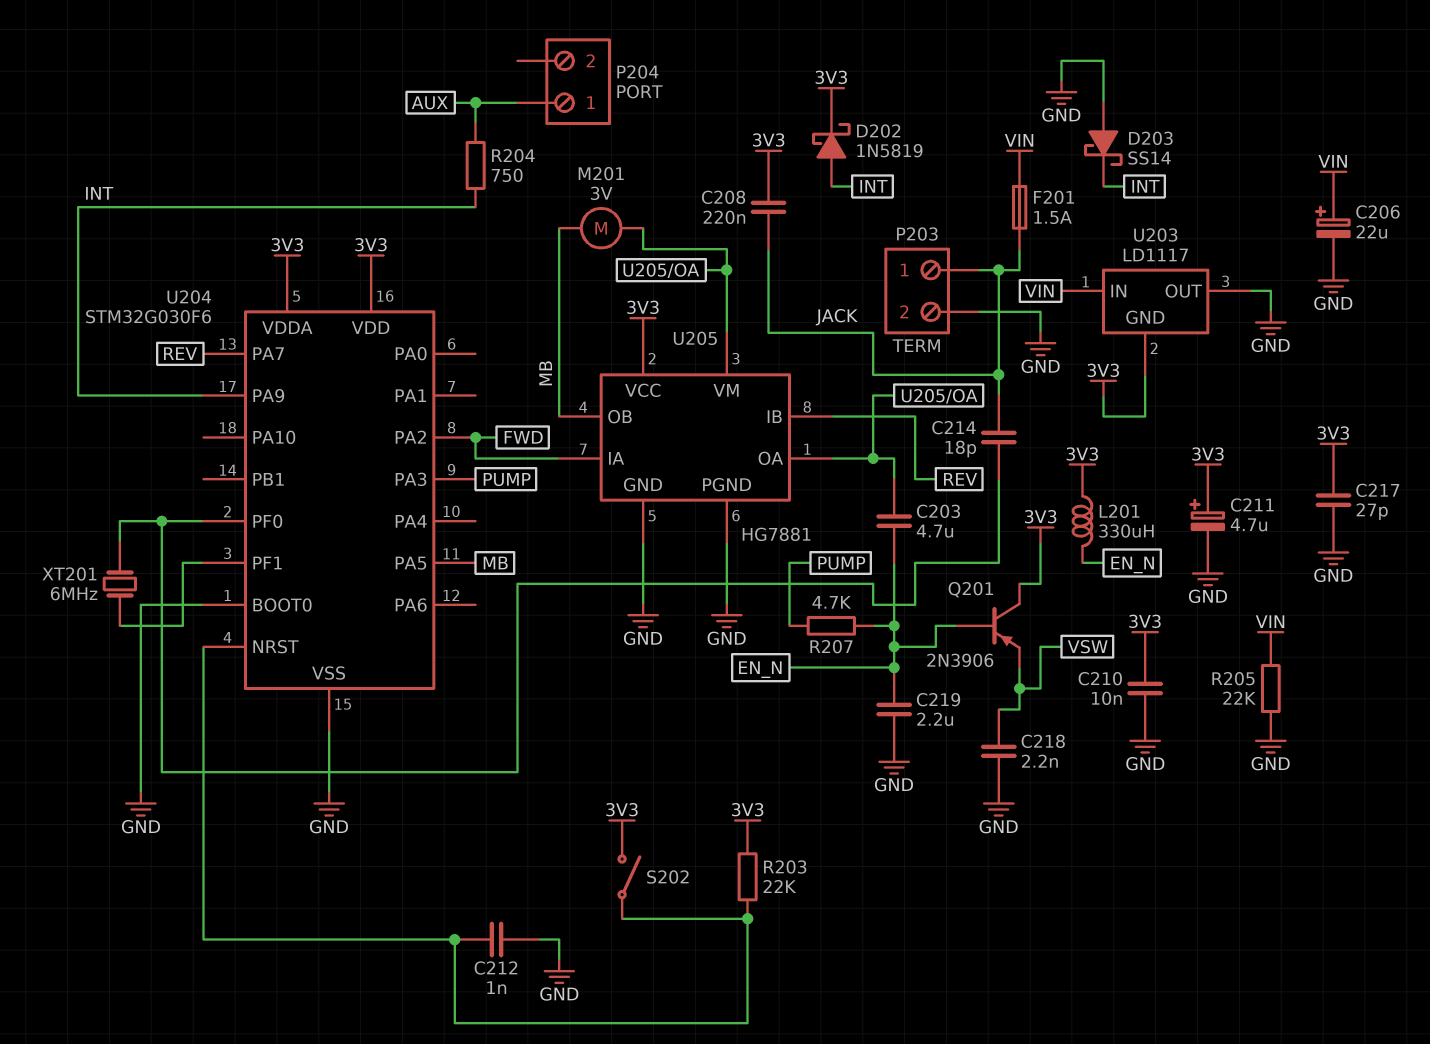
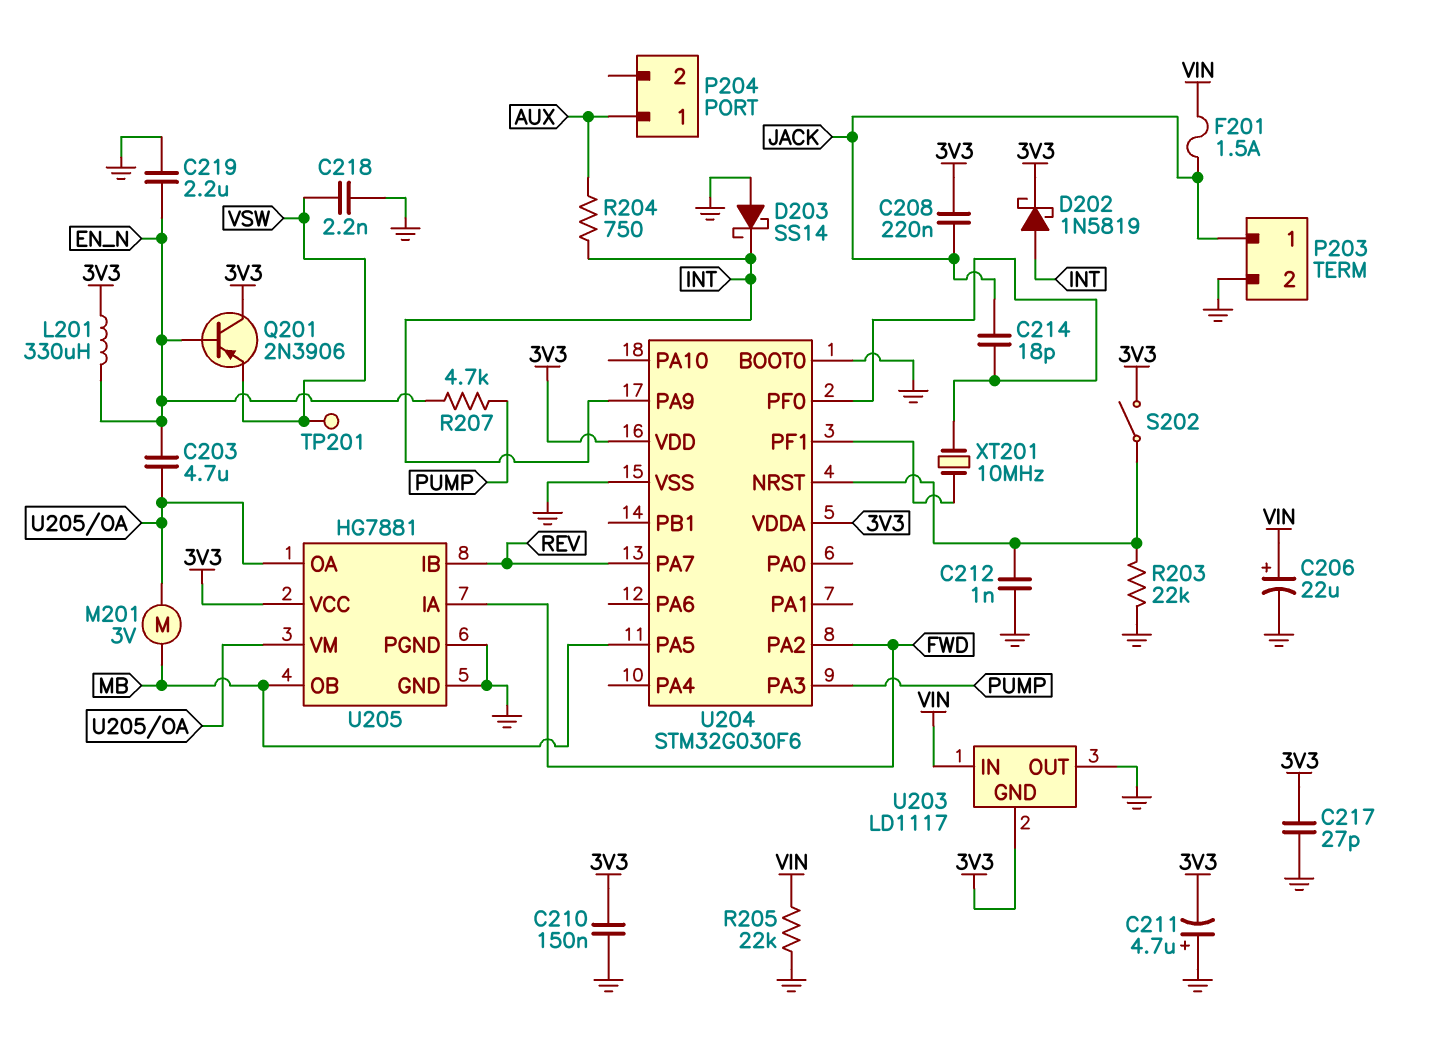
C210: 10nF (3V3, GND) -> 150nF (3V3, GND)
C211: 4.7uF (plus 3V3, minus GND) -> 4.7uF (plus GND, minus 3V3)
R203: 22k (3V3, U204/NRST) -> 22k (GND, U204/NRST)
TP201: none -> test point (VSW)
XT201: 6MHz (U204/PF0, U204/PF1) -> 10MHz (U204/PF0, U204/PF1)

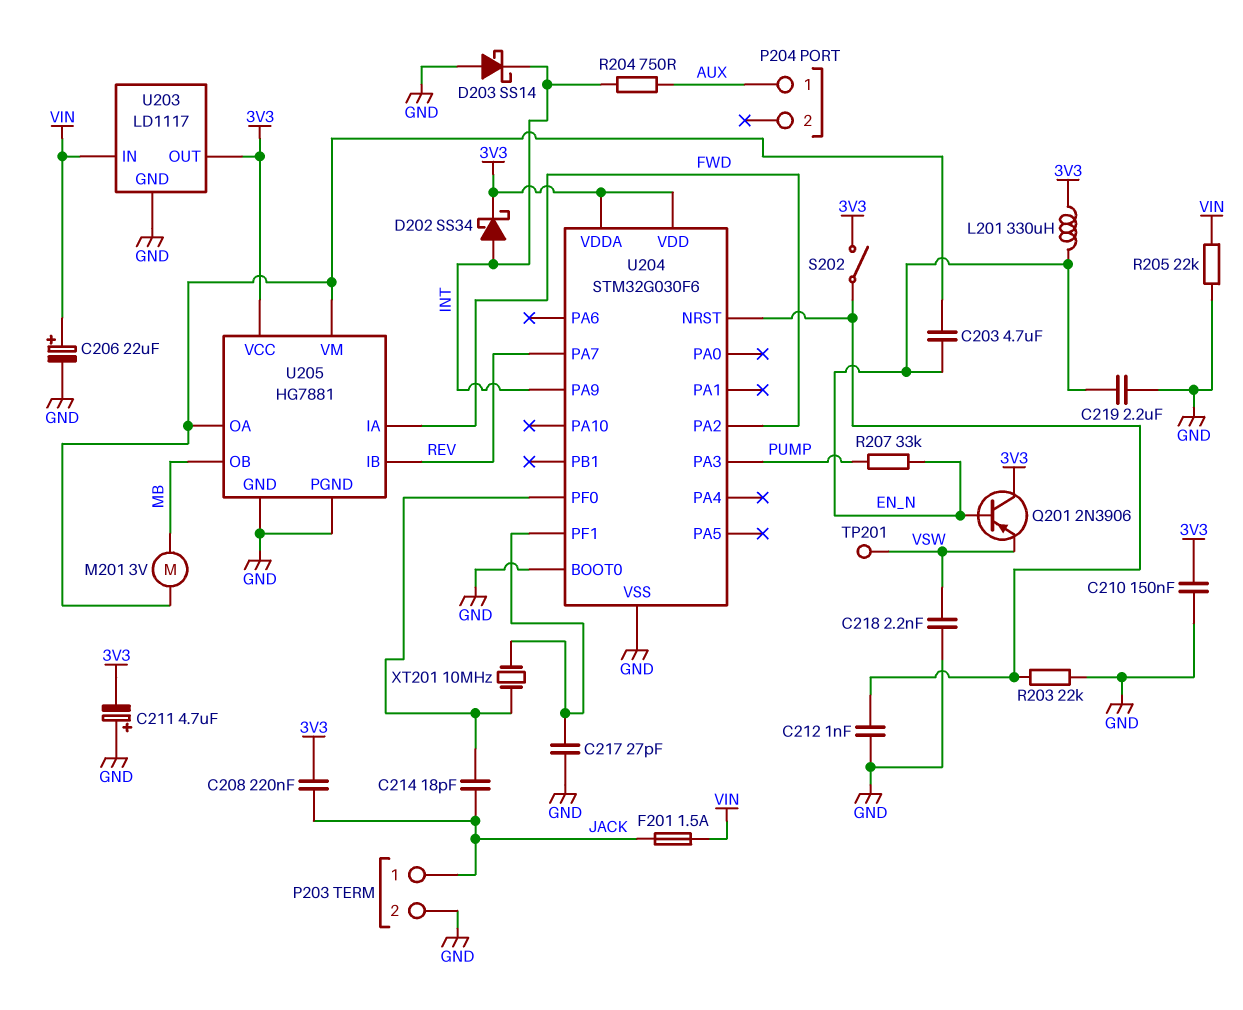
C217: 27pF (3V3, GND) -> 27pF (GND, U204/PF1)
D202: schottky 1N5819 (A INT, K 3V3) -> schottky SS34 (A INT, K 3V3)
R207: 4.7k (EN_N, PUMP) -> 33k (EN_N, PUMP)
U203 pin GND: 3V3 -> GND
U203 pin OUT: GND -> 3V3
U204 pin PA5: MB -> none

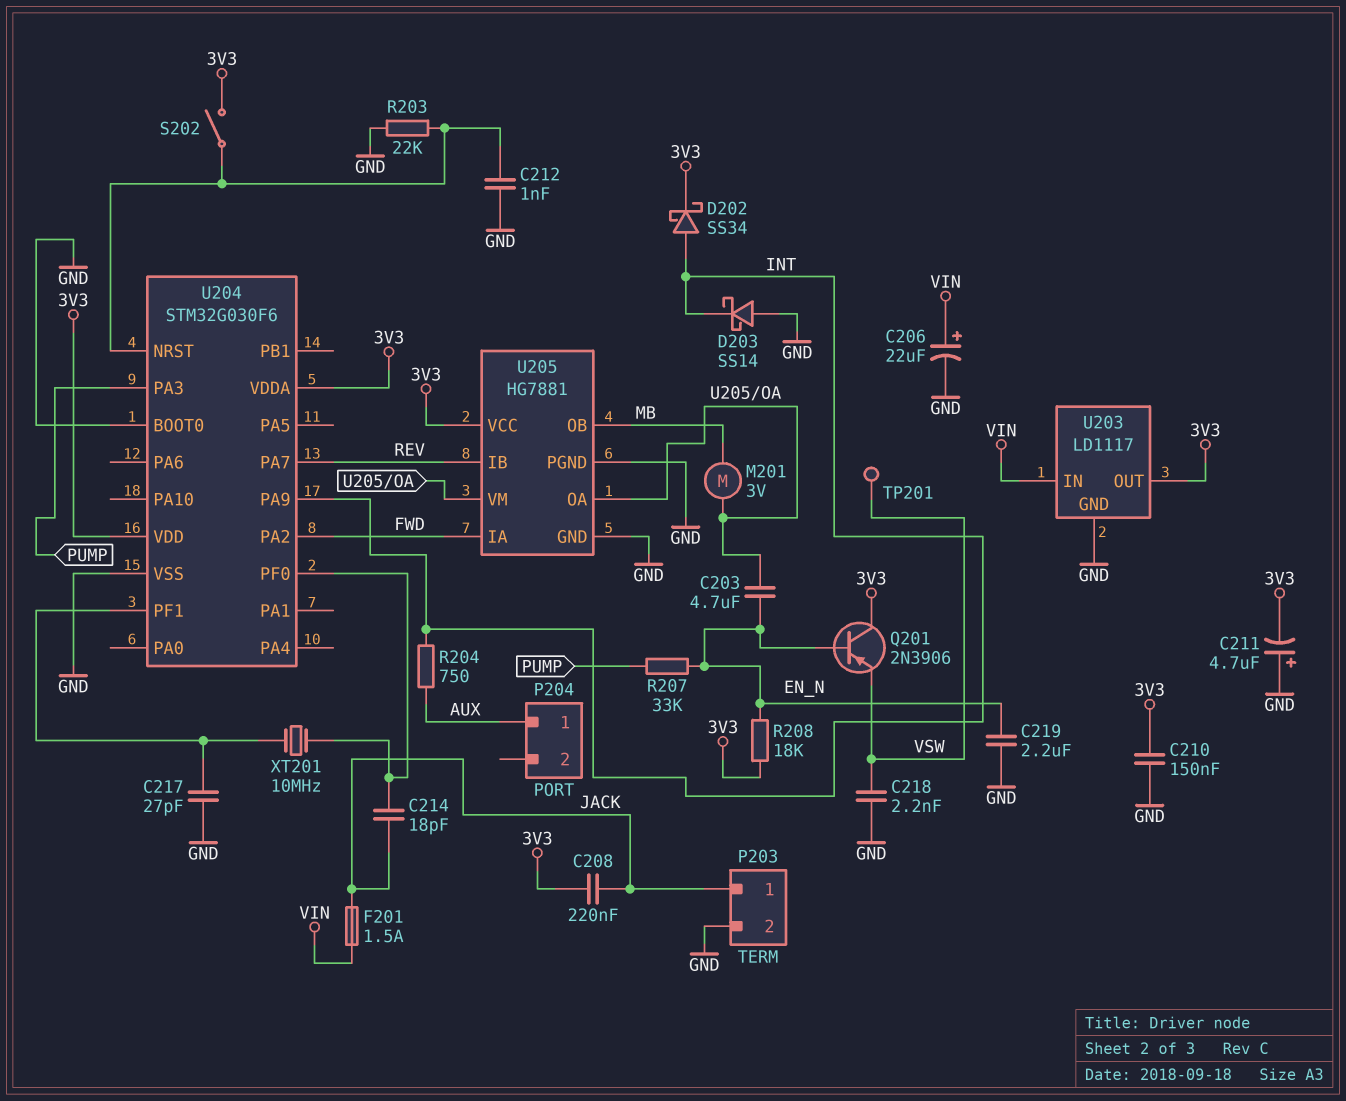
L201: 330uH (3V3, EN_N) -> none
R205: 22k (GND, VIN) -> none
R208: none -> 18k (3V3, EN_N)

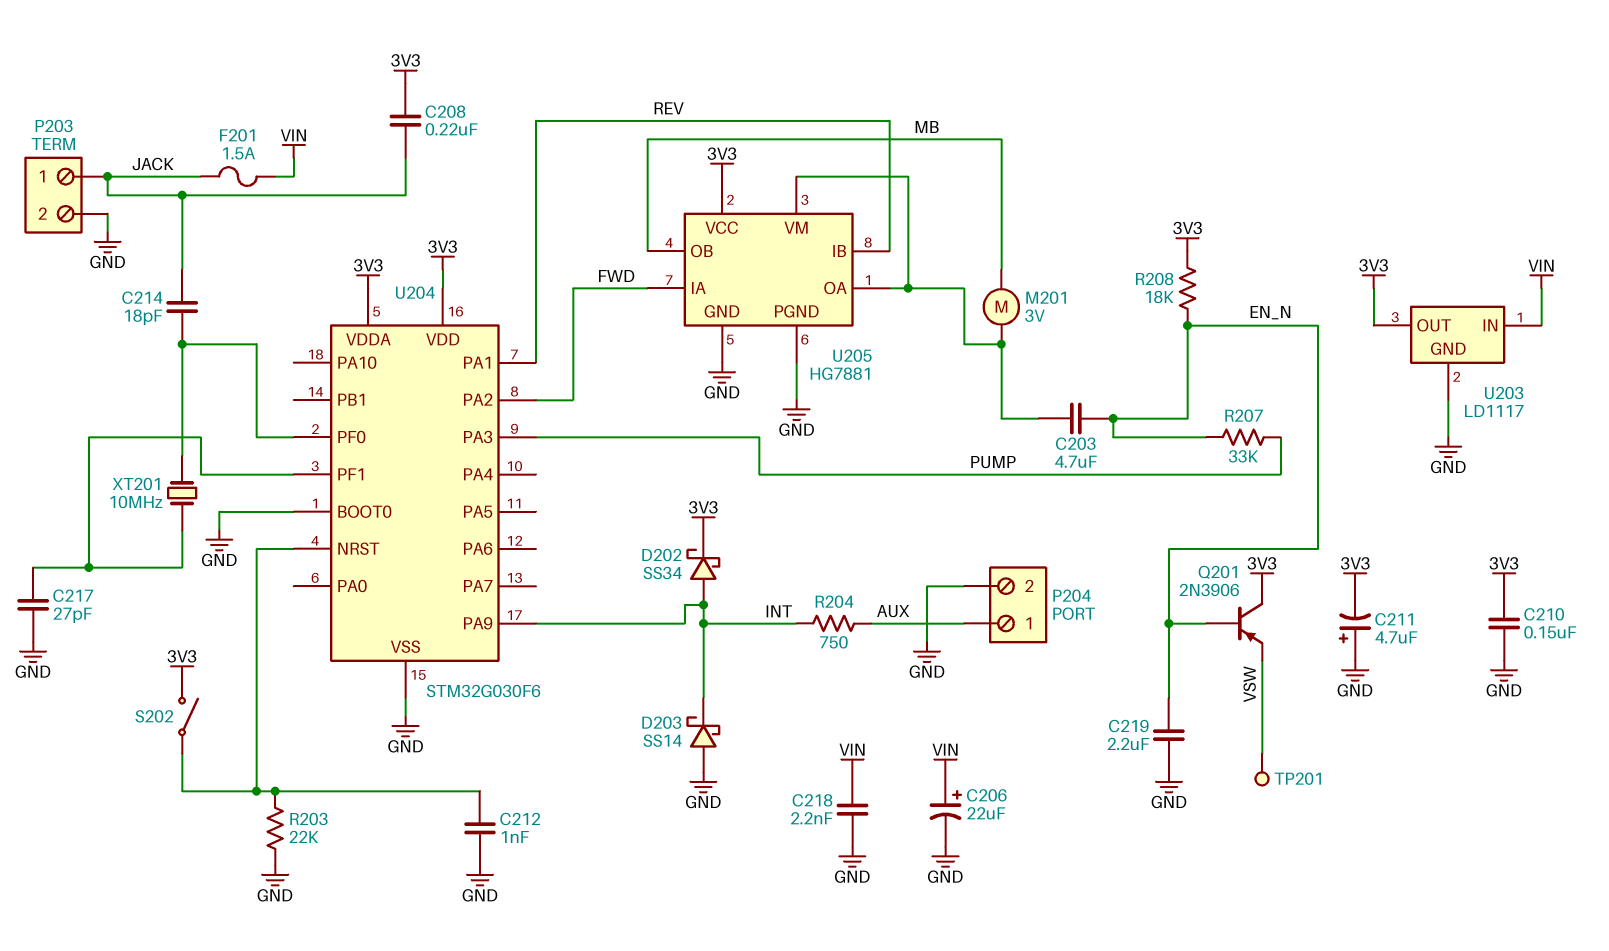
C218: 2.2nF (GND, VSW) -> 2.2nF (GND, VIN)
P204 pin 2: none -> GND
U204 pin PA1: none -> REV
U204 pin PA7: REV -> none

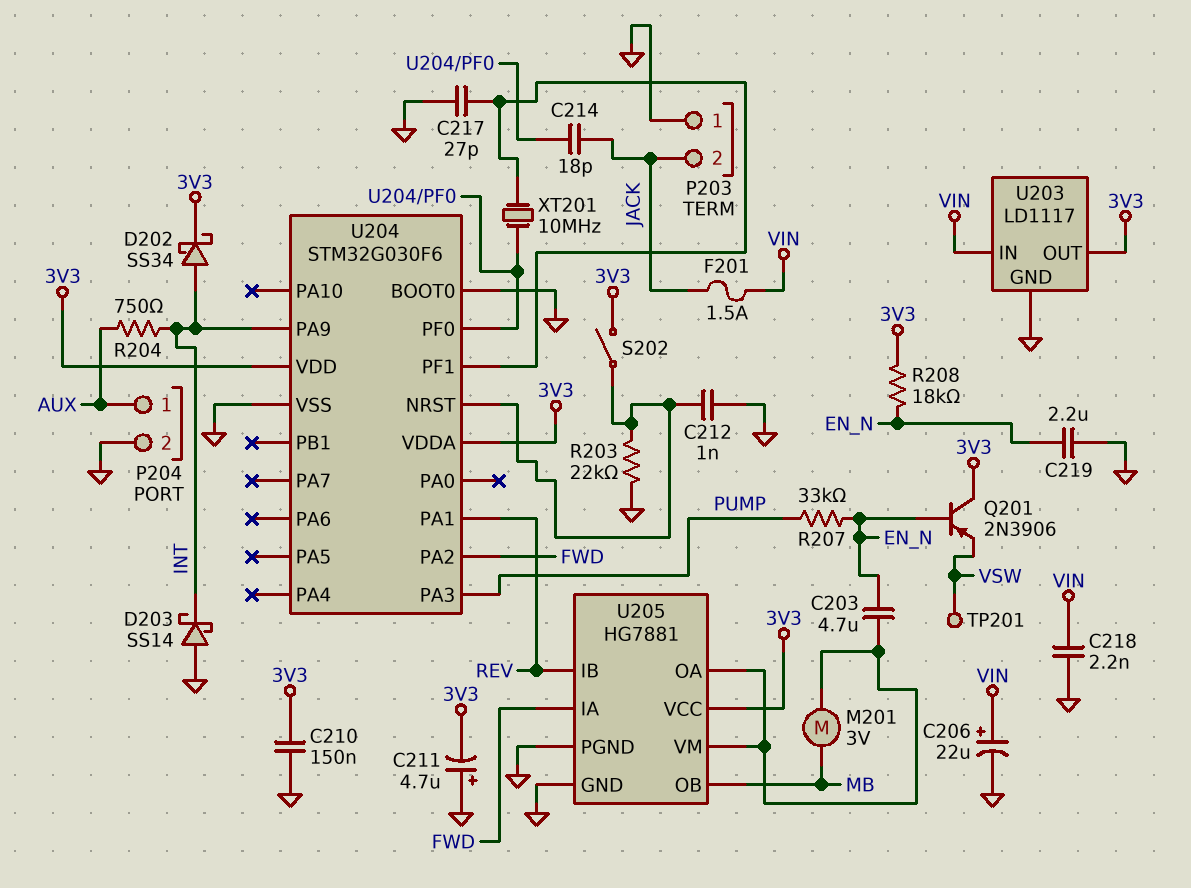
C208: 220nF (3V3, JACK) -> none
P203 pin 1: JACK -> GND
P203 pin 2: GND -> JACK

